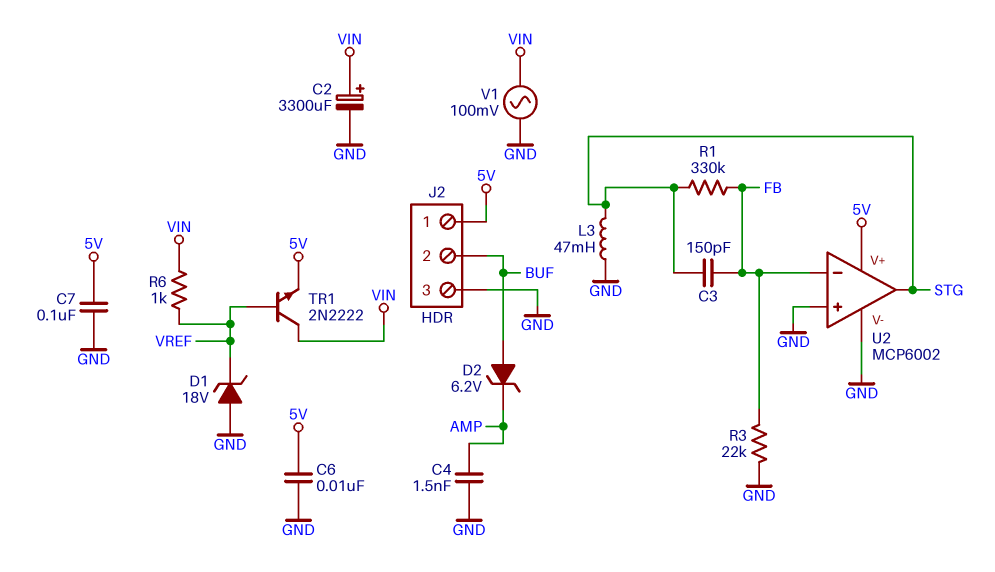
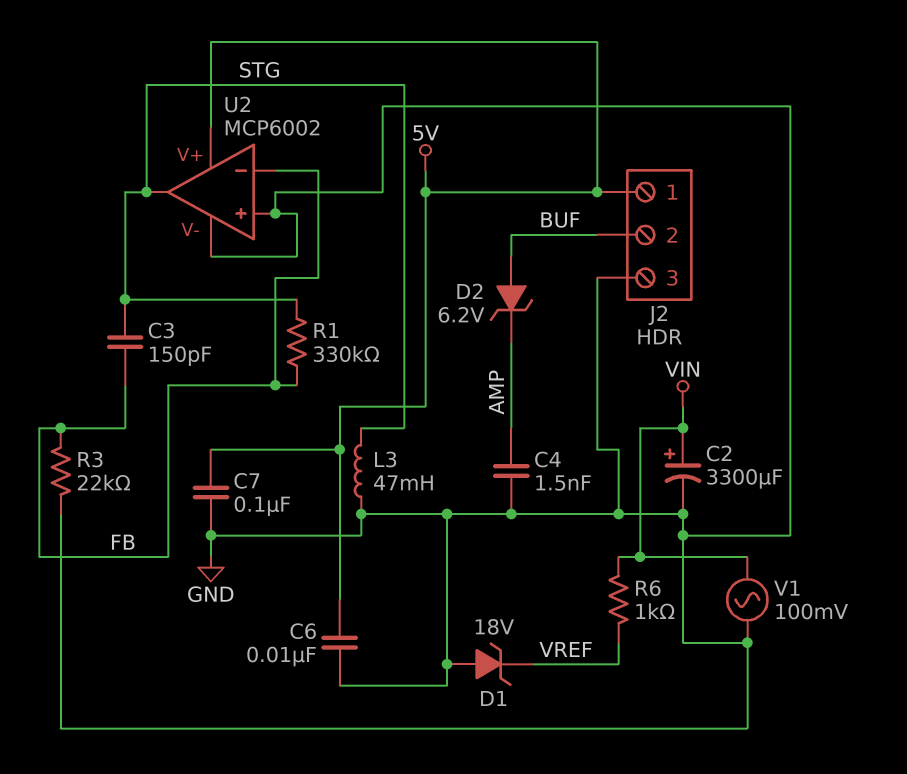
TR1: NPN 2N2222 (B VREF, C VIN, E 5V) -> none

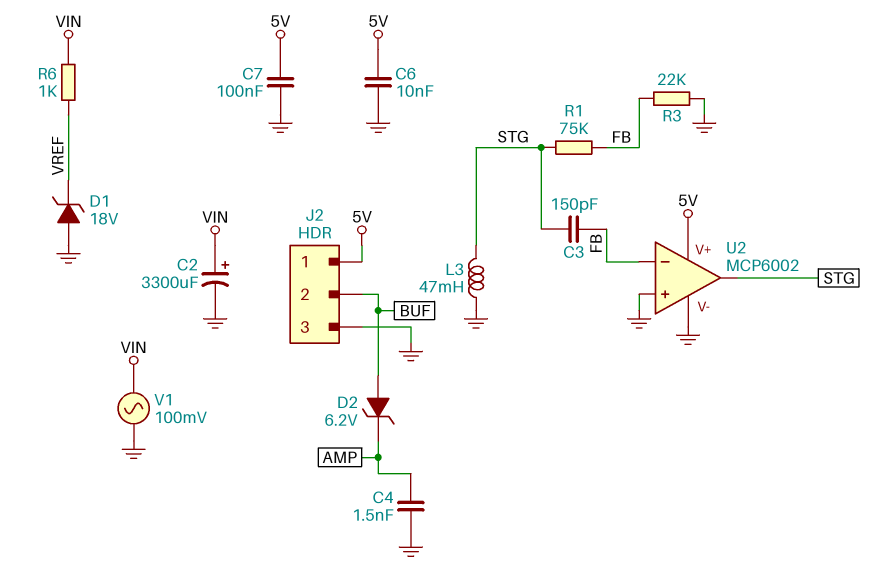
R1: 330k (FB, STG) -> 75k (FB, STG)

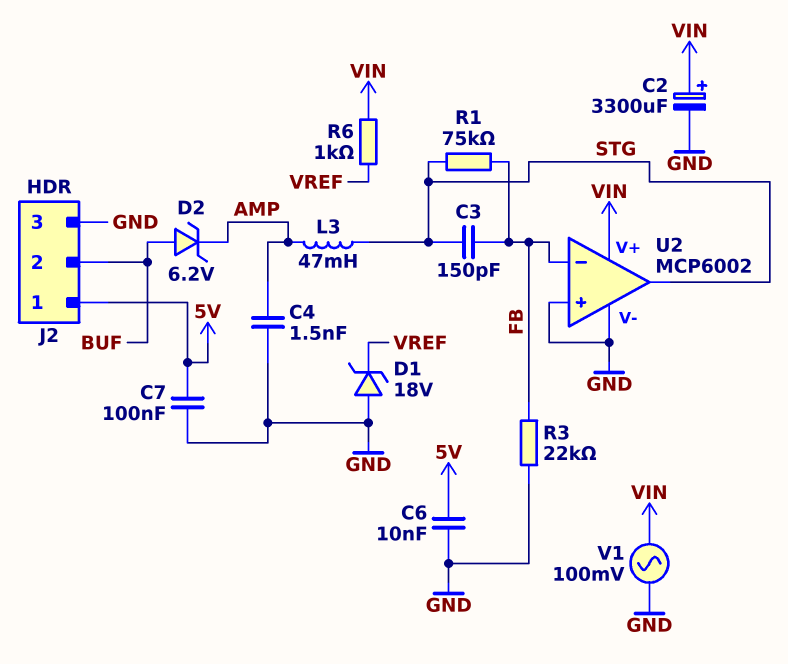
L3: 47mH (GND, STG) -> 47mH (AMP, STG)
U2 pin V+: 5V -> VIN

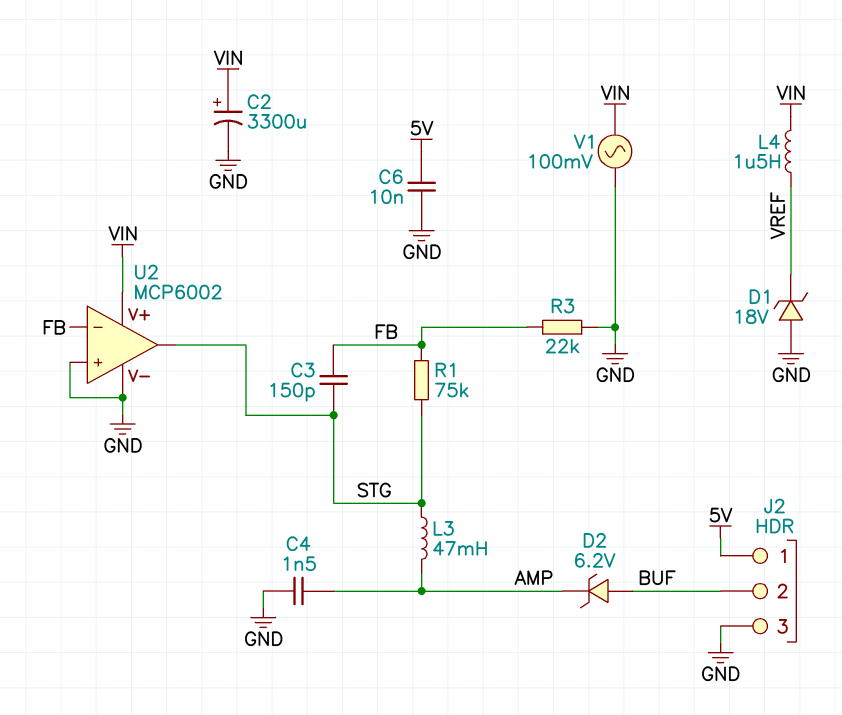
C7: 100nF (5V, GND) -> none
L4: none -> 1.5uH (VIN, VREF)
R6: 1k (VIN, VREF) -> none

